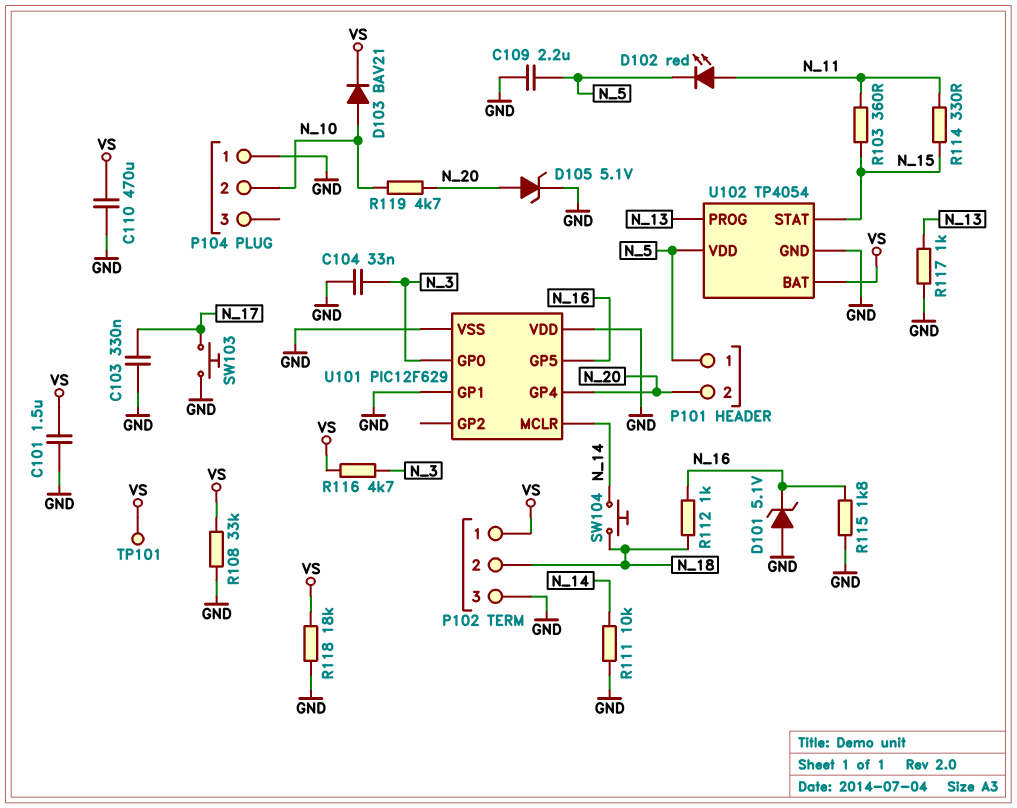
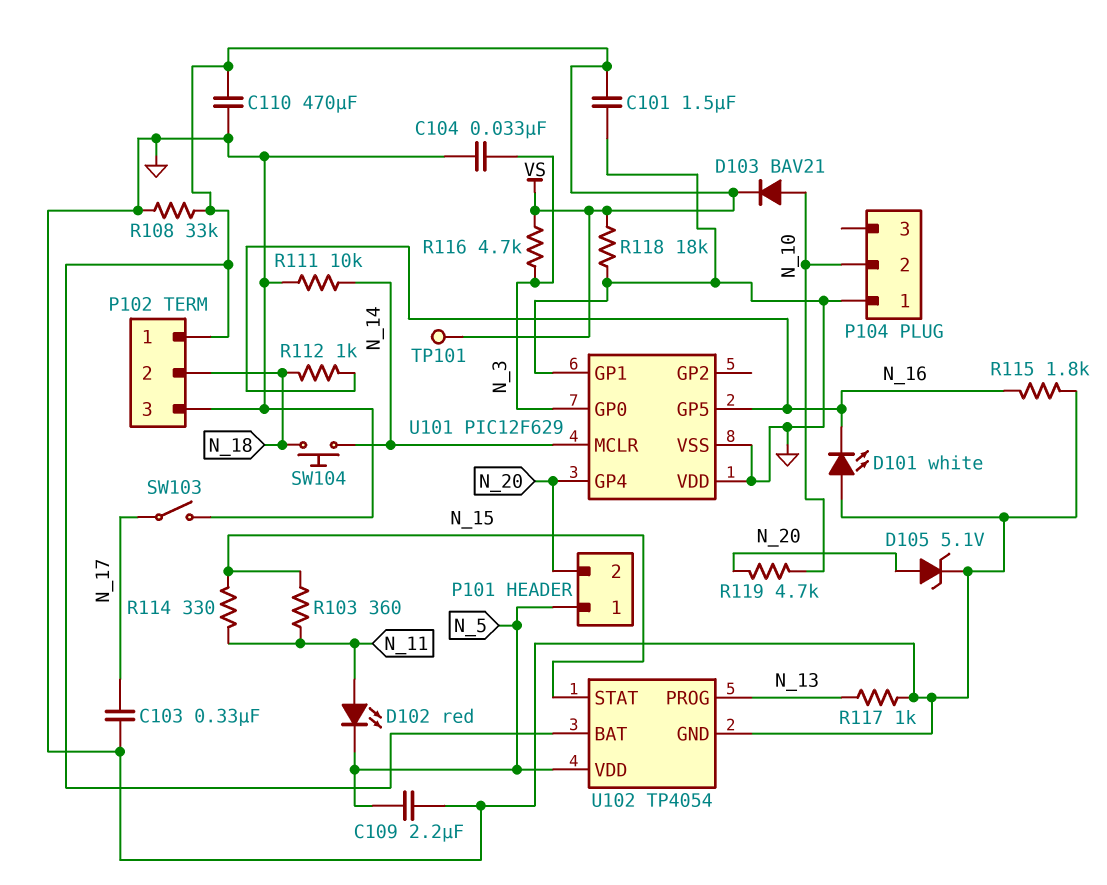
D101: zener 5.1V (A GND, K N_16) -> LED white (A GND, K N_16)
SW103: button (GND, N_17) -> switch (GND, N_17)

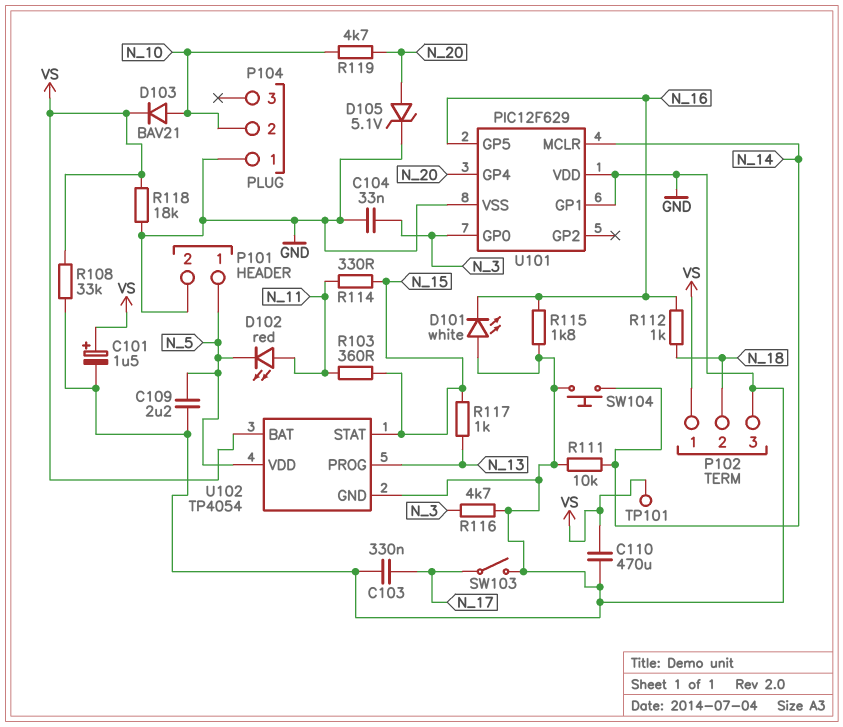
C101: 1.5uF (GND, VS) -> 1.5uF (plus VS, minus GND)
P101 pin 2: N_20 -> GND
R116: 4.7k (N_3, VS) -> 4.7k (GND, N_3)
R117: 1k (GND, N_13) -> 1k (N_13, N_15)
SW104: button (N_14, N_18) -> button (GND, N_14)

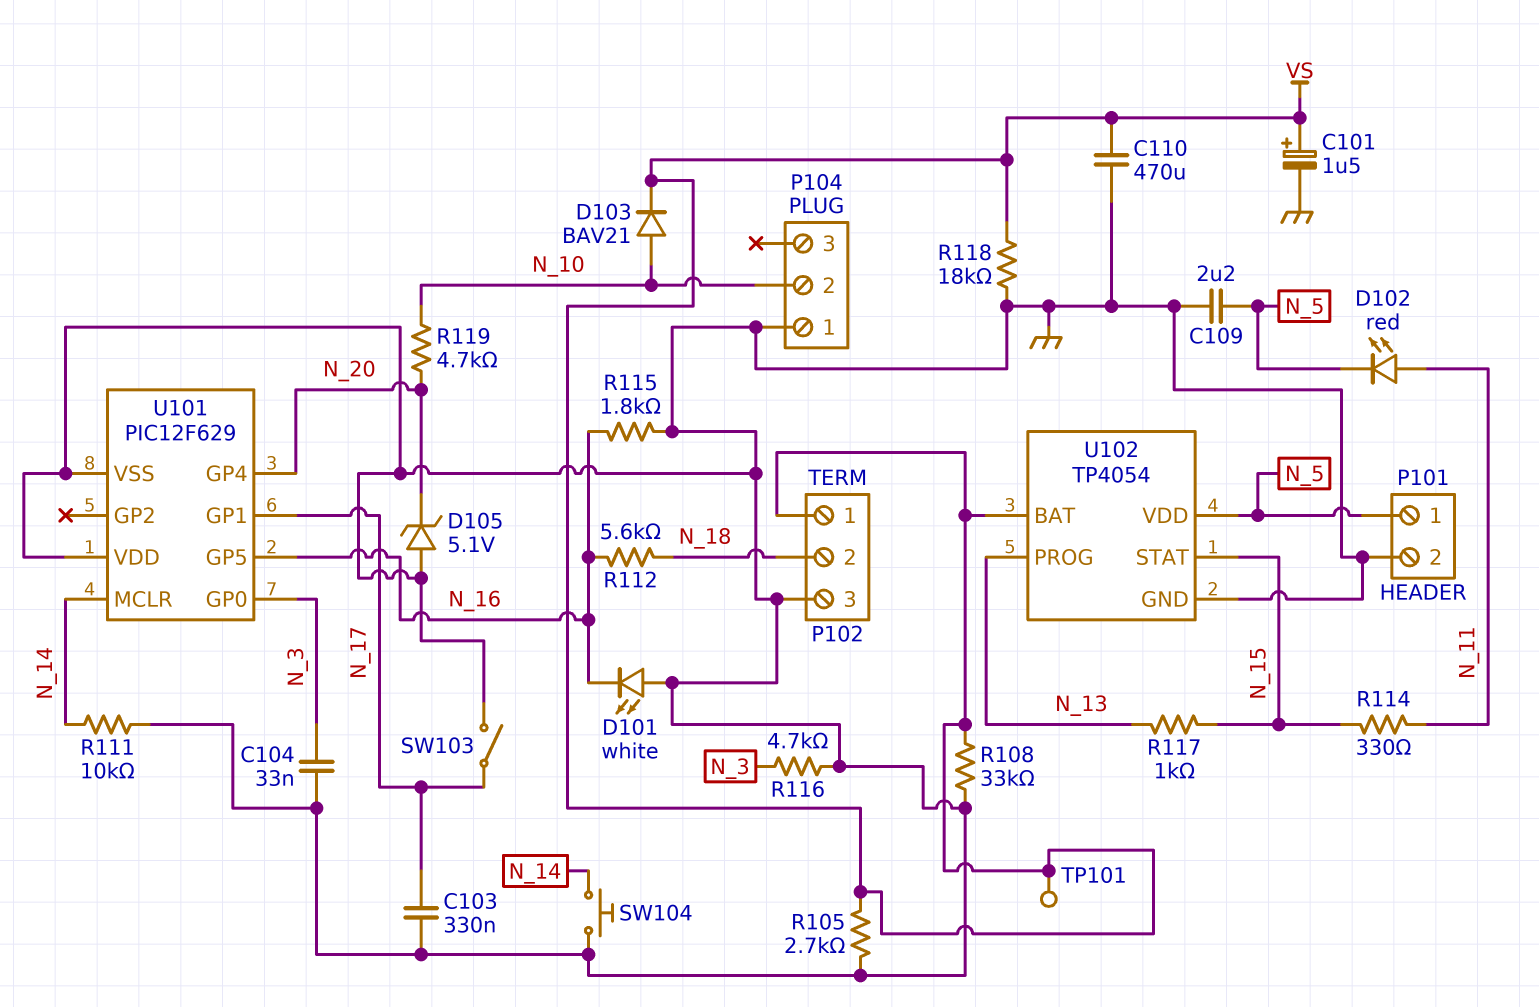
D105: zener 5.1V (A N_20, K GND) -> zener 5.1V (A GND, K N_20)
R103: 360 (N_11, N_15) -> none
R105: none -> 2.7k (GND, VS)
R112: 1k (N_16, N_18) -> 5.6k (N_16, N_18)
U101 pin GP1: GND -> N_17

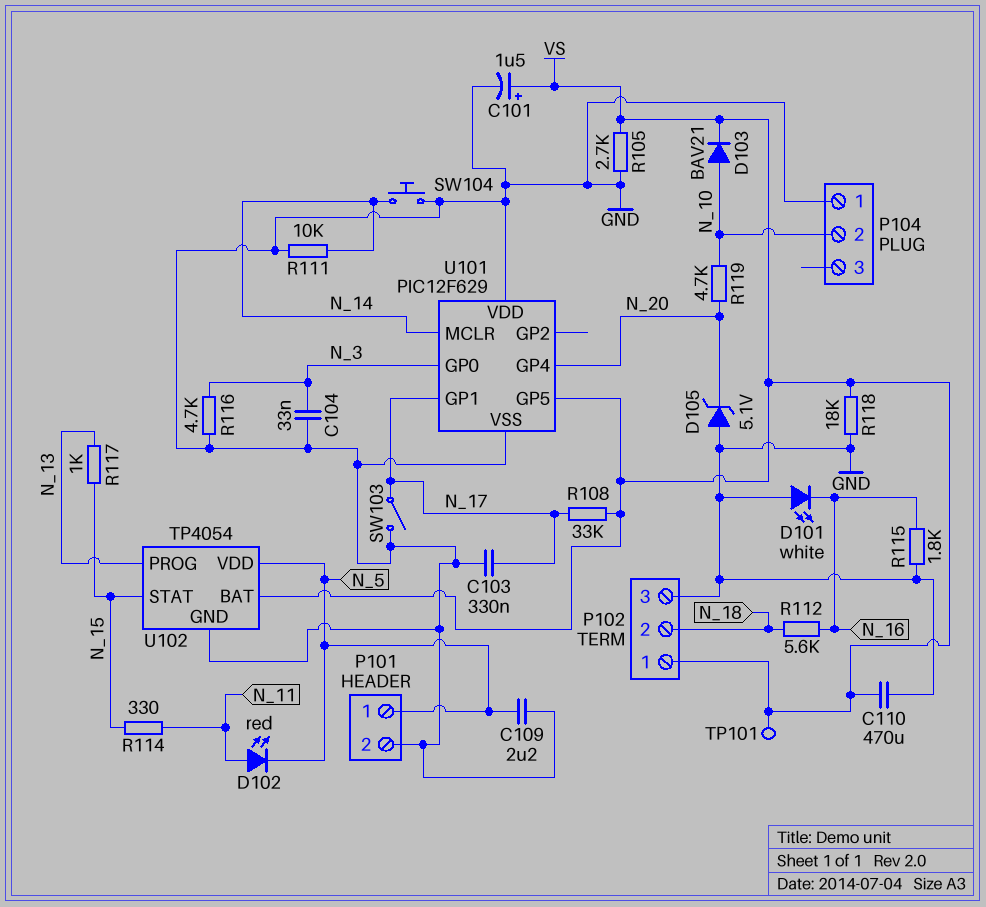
R108: 33k (GND, VS) -> 33k (N_17, VS)
U101 pin GP5: N_16 -> VS

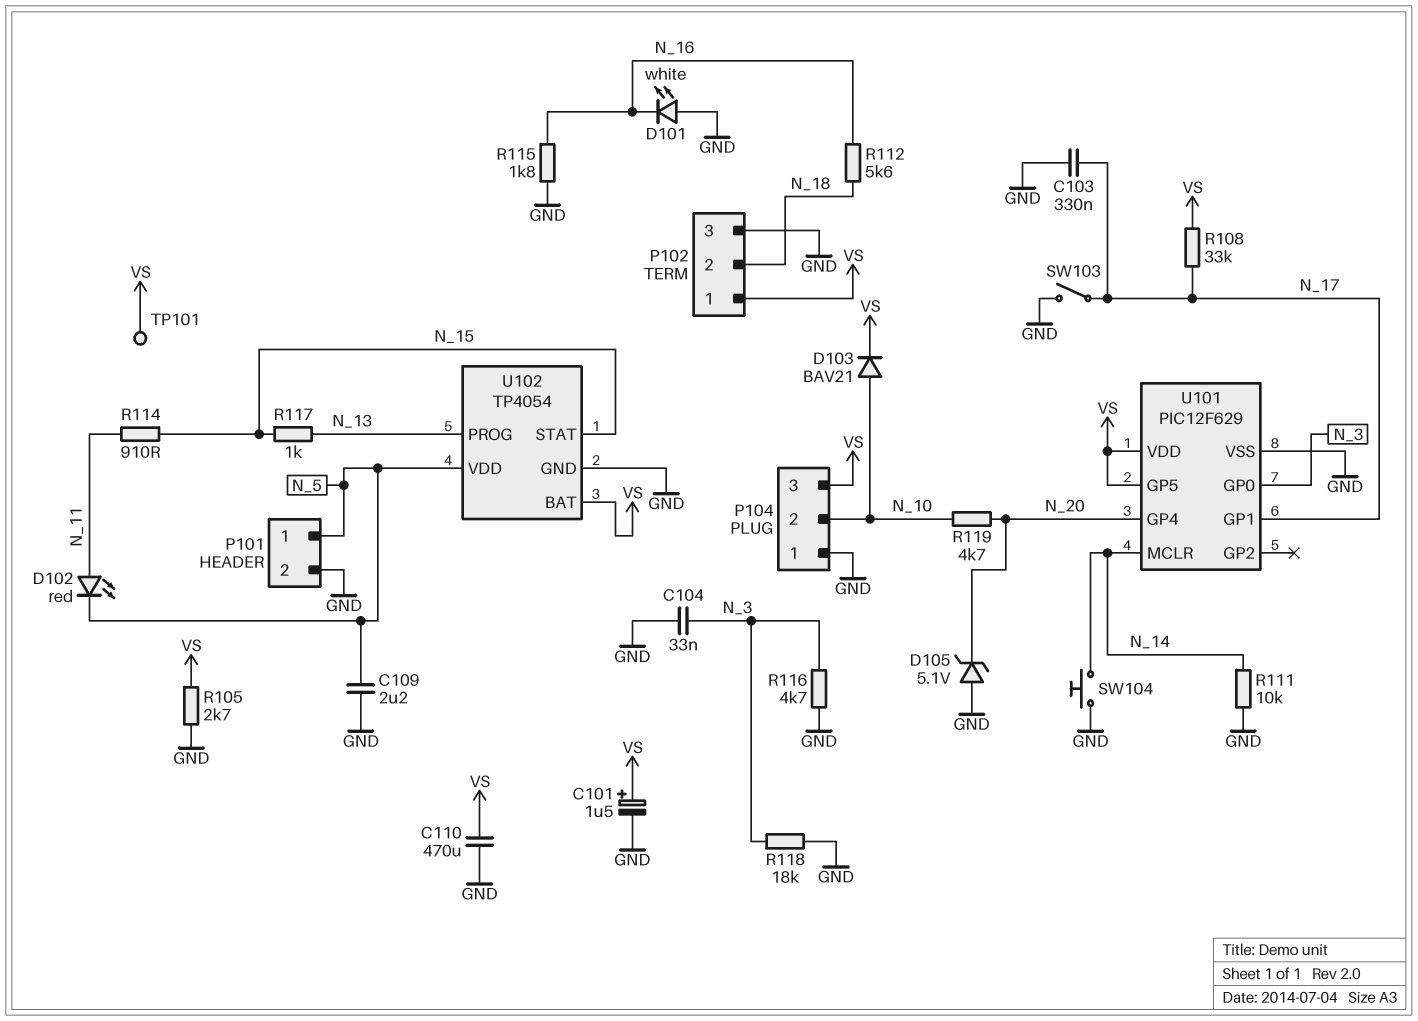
P104 pin 3: none -> VS
R114: 330 (N_11, N_15) -> 910 (N_11, N_15)
R118: 18k (GND, VS) -> 18k (GND, N_3)
U101 pin VDD: GND -> VS

